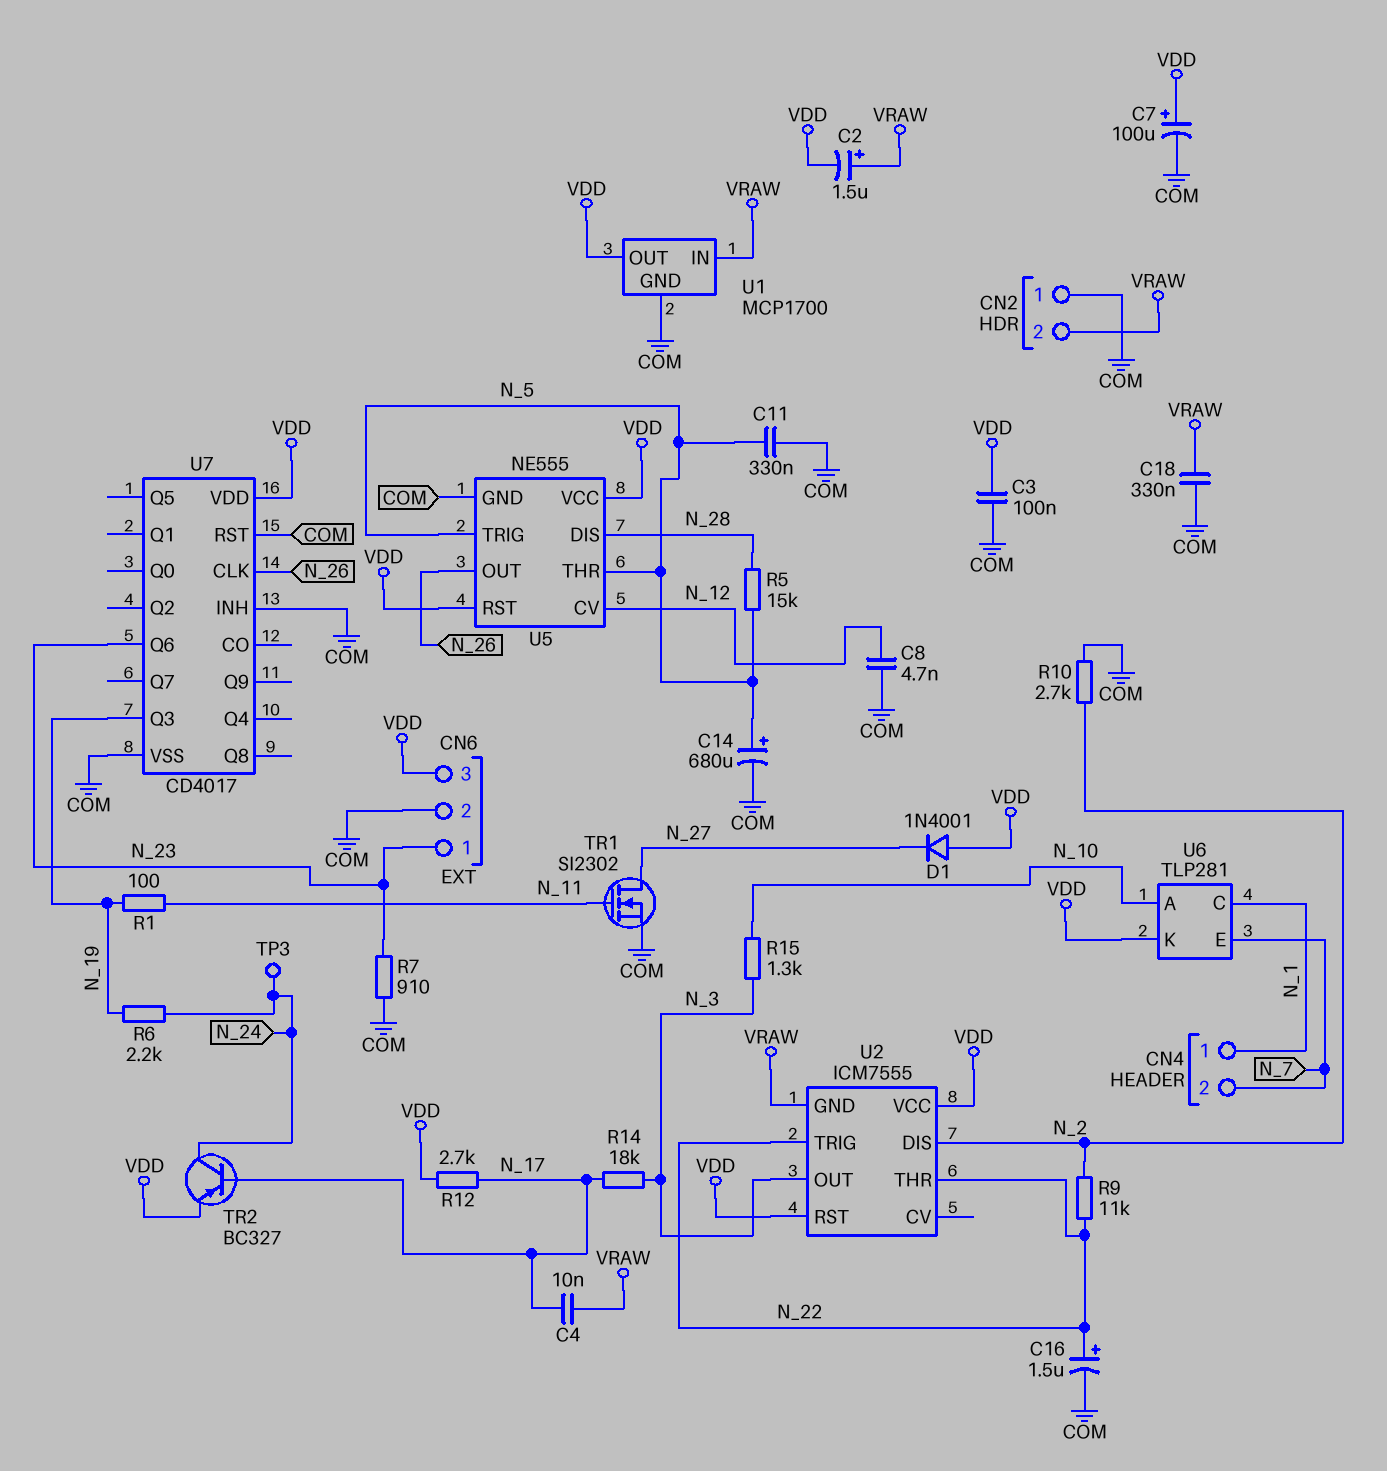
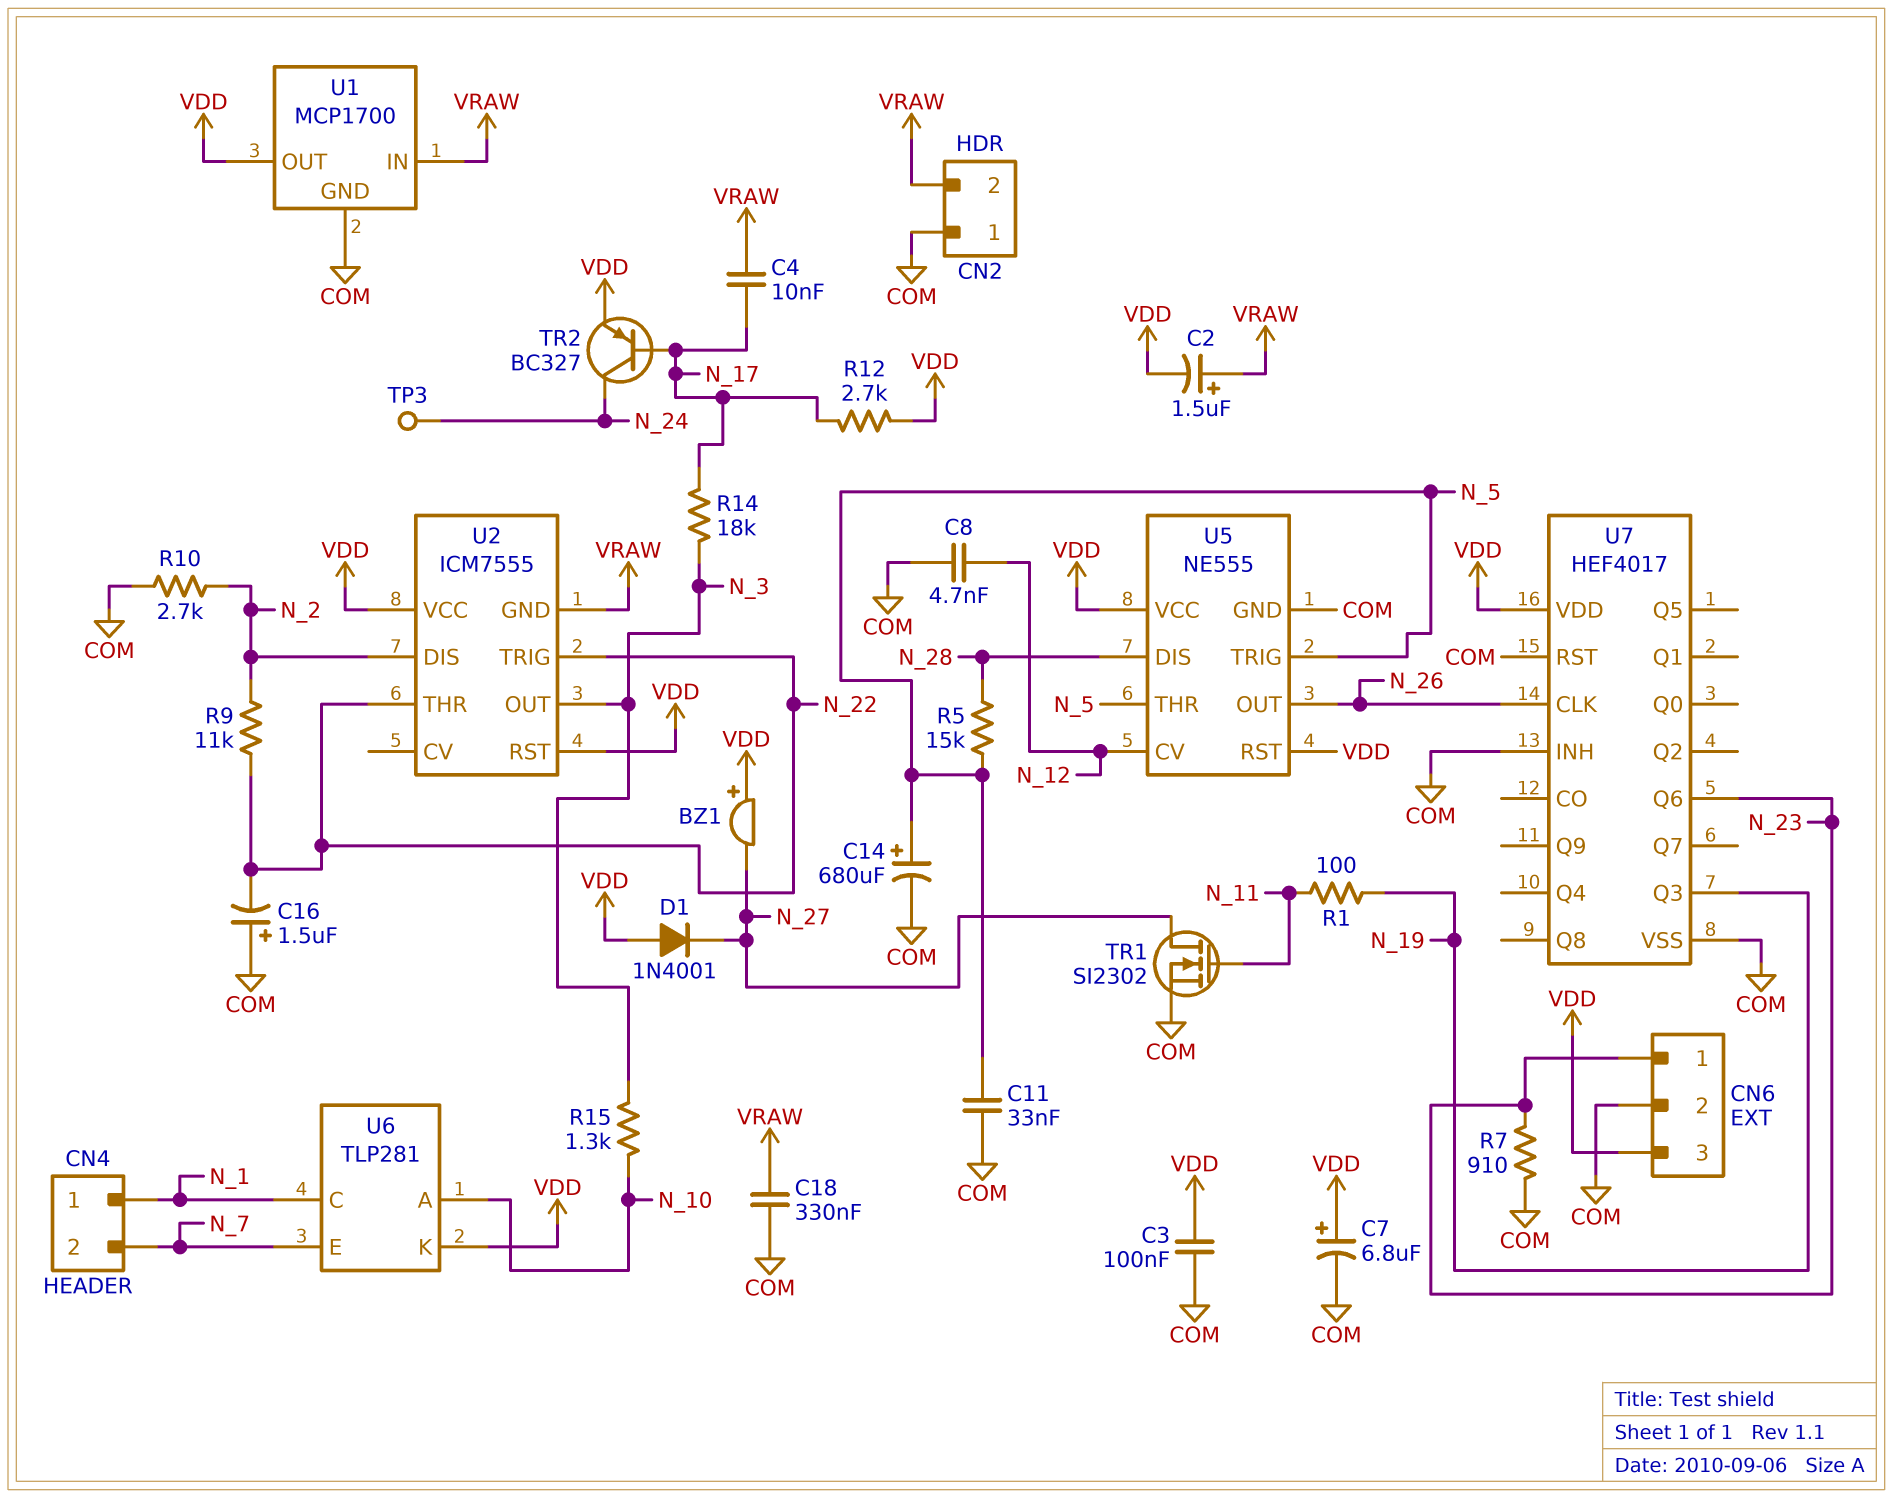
BZ1: none -> buzzer (plus VDD, minus N_27)
C7: 100uF (plus VDD, minus COM) -> 6.8uF (plus VDD, minus COM)
C11: 330nF (COM, N_5) -> 33nF (COM, N_5)
C16: 1.5uF (plus N_22, minus COM) -> 1.5uF (plus COM, minus N_22)
R6: 2.2k (N_19, N_24) -> none
U7: CD4017 -> HEF4017

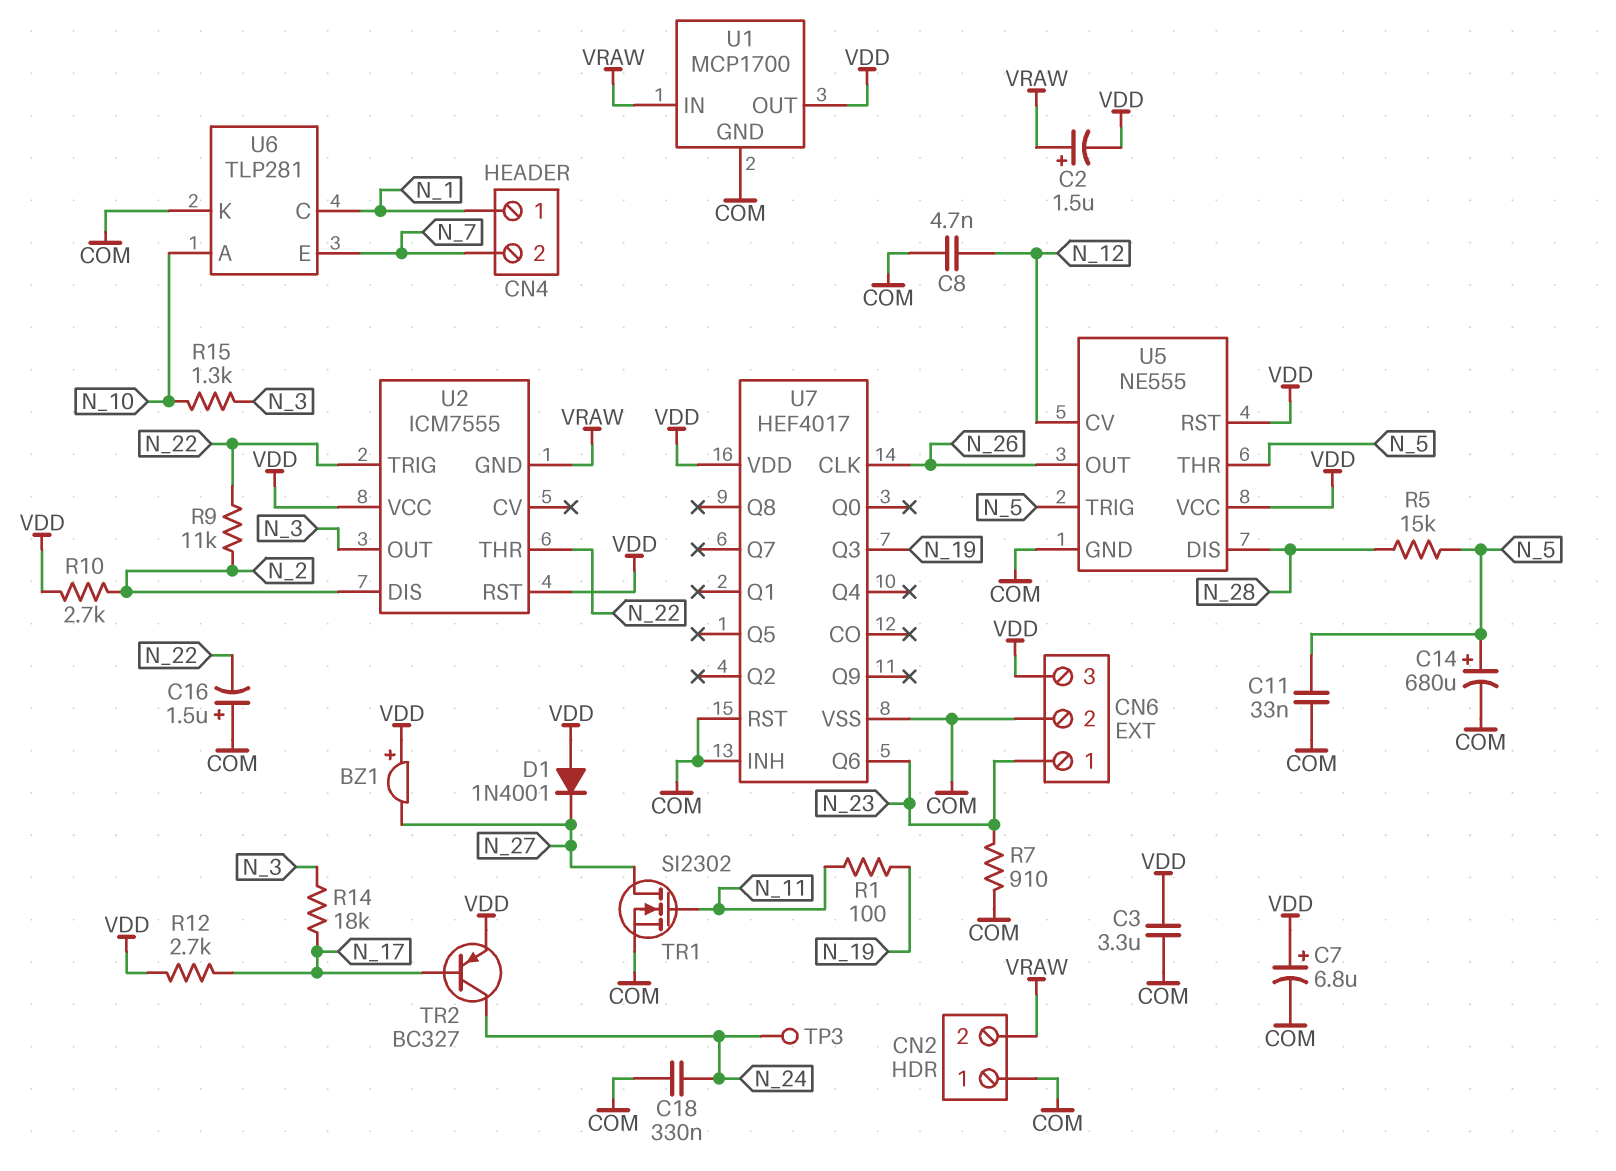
C3: 100nF (COM, VDD) -> 3.3uF (COM, VDD)
C4: 10nF (N_17, VRAW) -> none
C18: 330nF (COM, VRAW) -> 330nF (COM, N_24)
R10: 2.7k (COM, N_2) -> 2.7k (N_2, VDD)
U6 pin K: VDD -> COM

